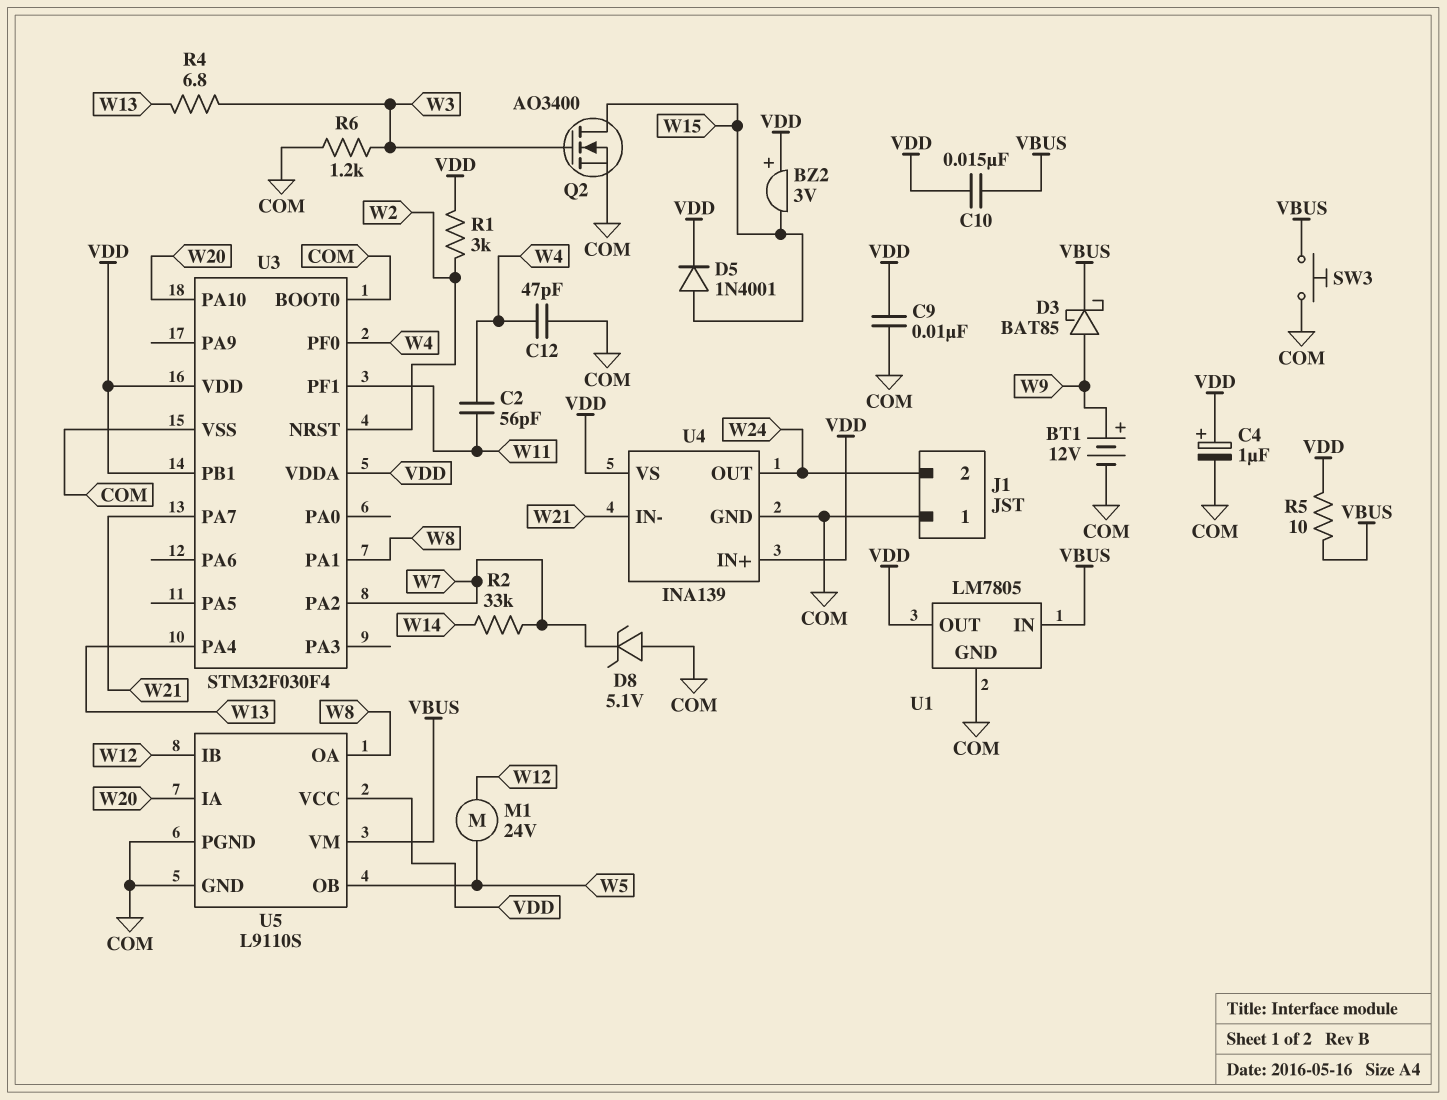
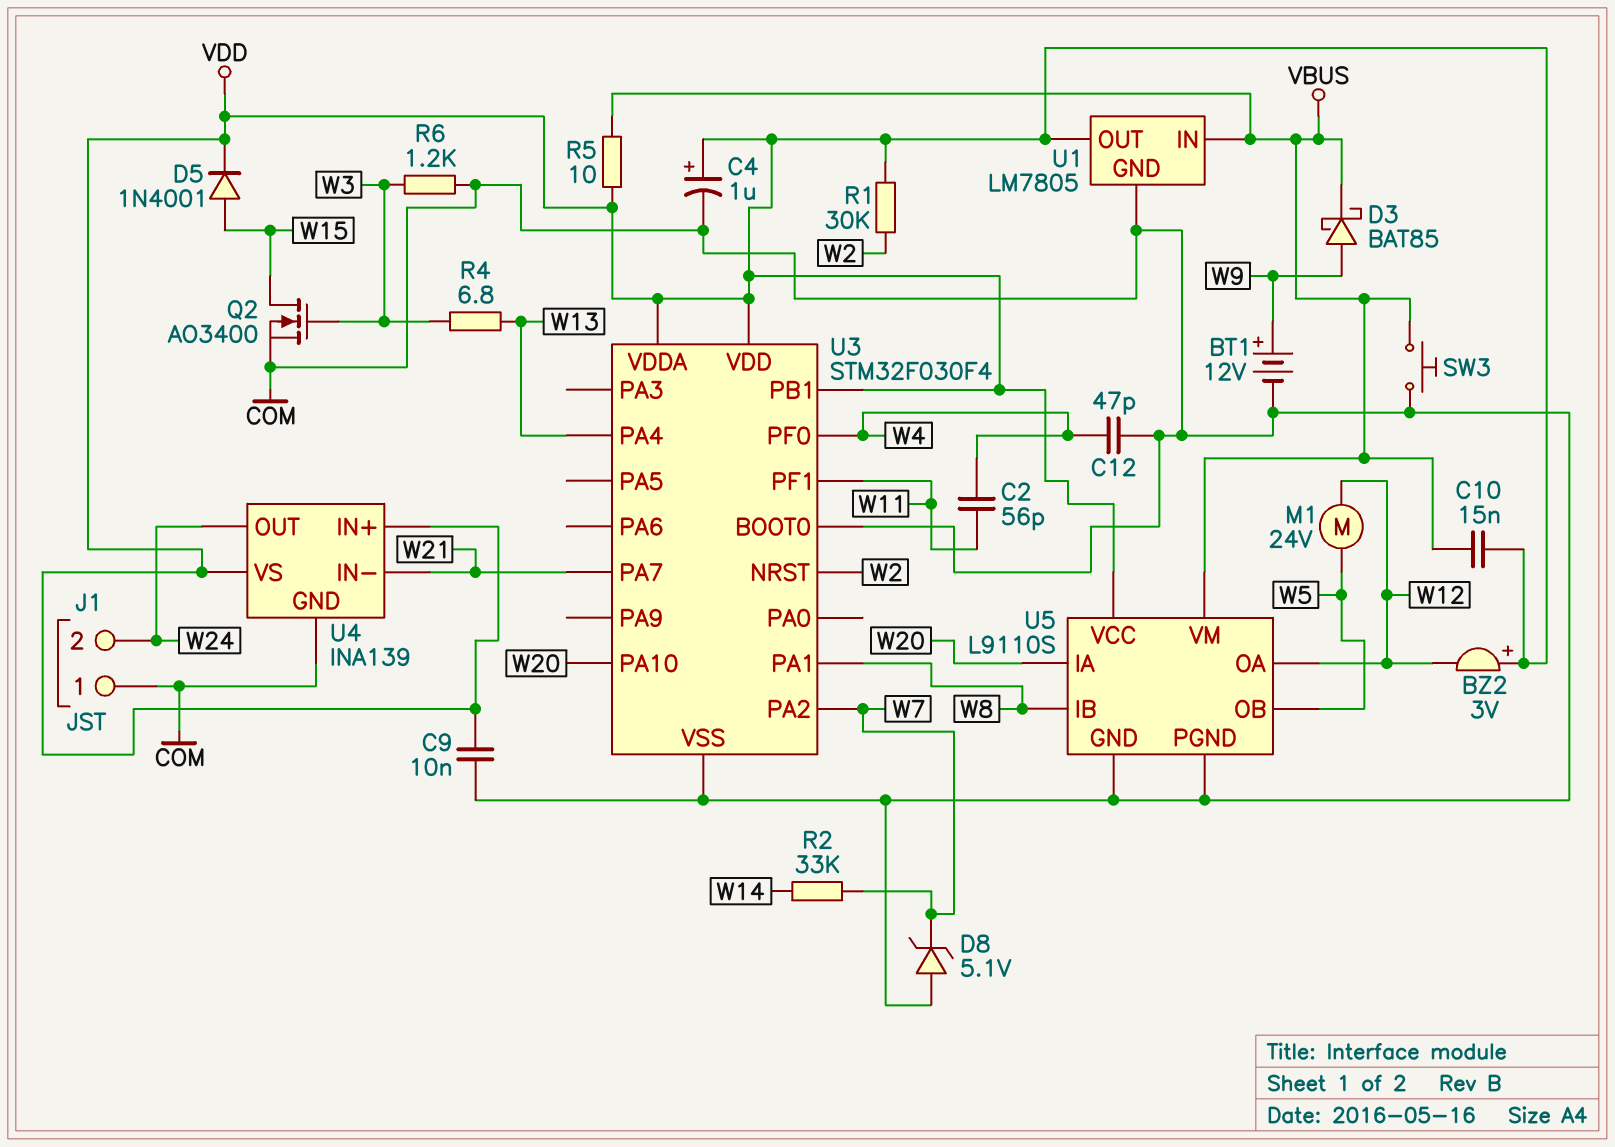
BZ2: buzzer 3V (plus VDD, minus W15) -> buzzer 3V (plus VDD, minus W12)
R1: 3k (VDD, W2) -> 30k (VDD, W2)
U5 pin IB: W12 -> W8
U5 pin OA: W8 -> W12

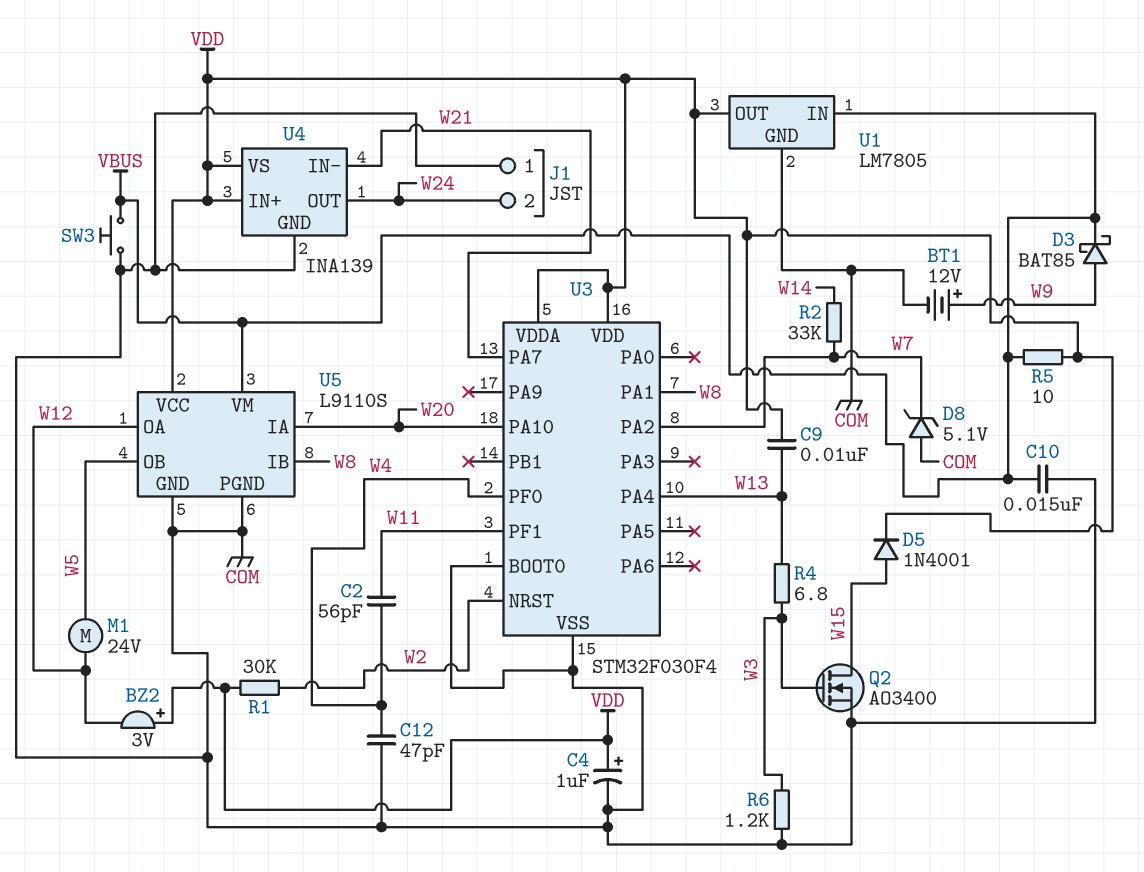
C9: 10nF (COM, VDD) -> 10nF (VDD, W13)
C10: 15nF (VBUS, VDD) -> 15nF (COM, VBUS)
U3 pin PB1: VDD -> none

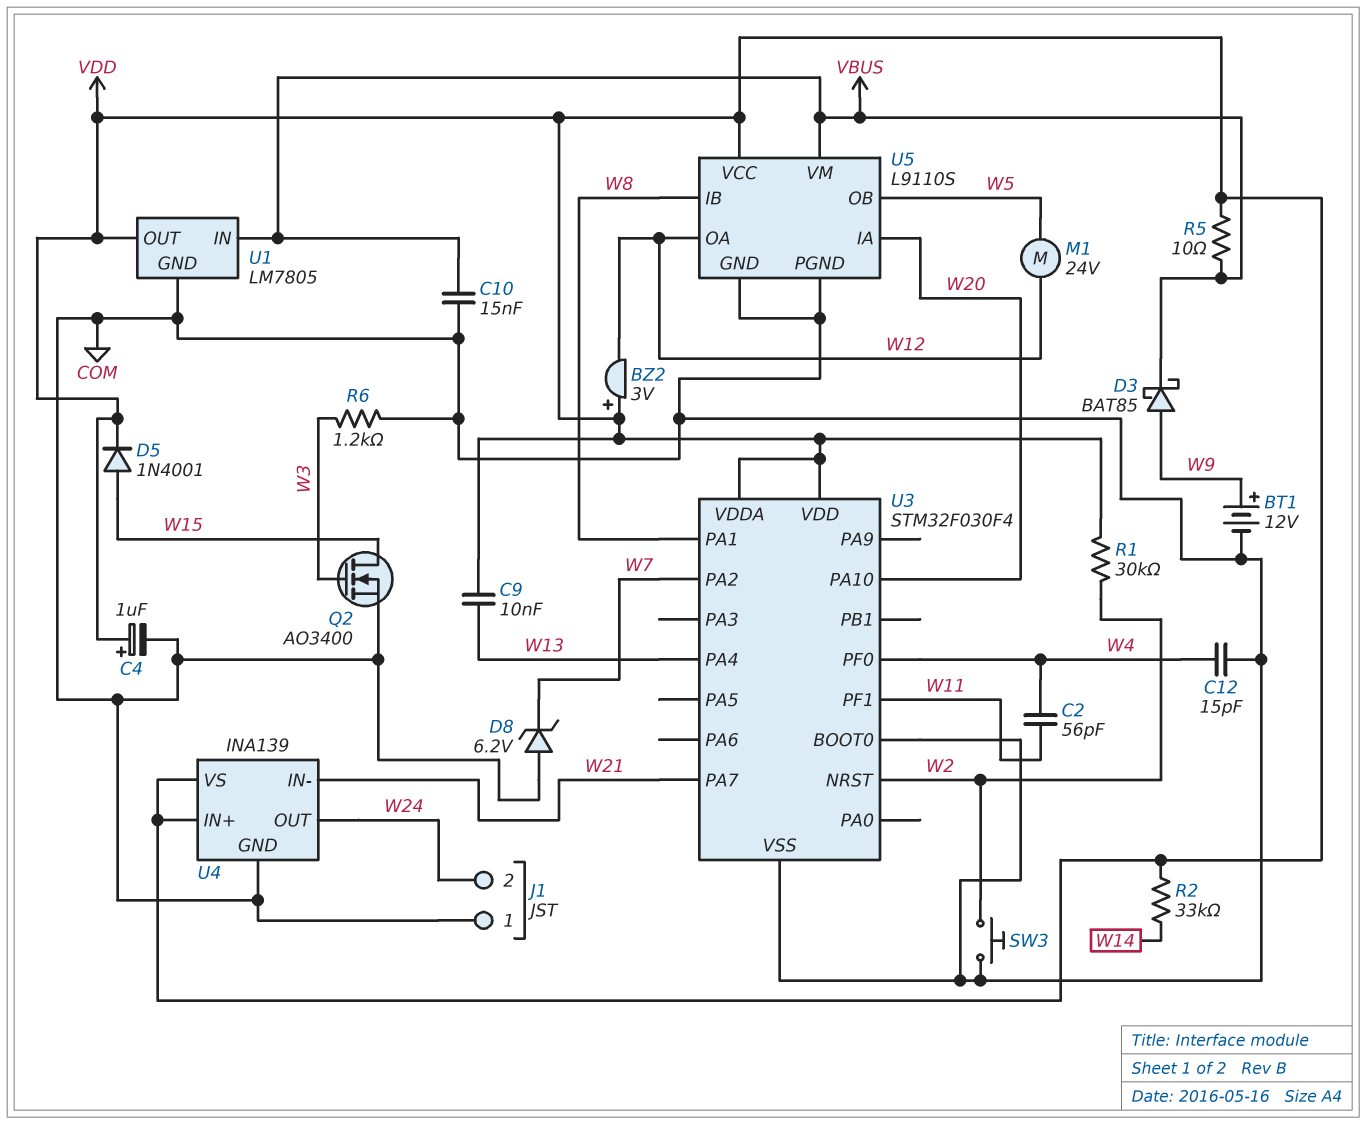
C12: 47pF (COM, W4) -> 15pF (COM, W4)
D8: zener 5.1V (A COM, K W7) -> zener 6.2V (A COM, K W7)
R2: 33k (W7, W14) -> 33k (VDD, W14)
R4: 6.8 (W3, W13) -> none
SW3: button (COM, VBUS) -> button (COM, W2)

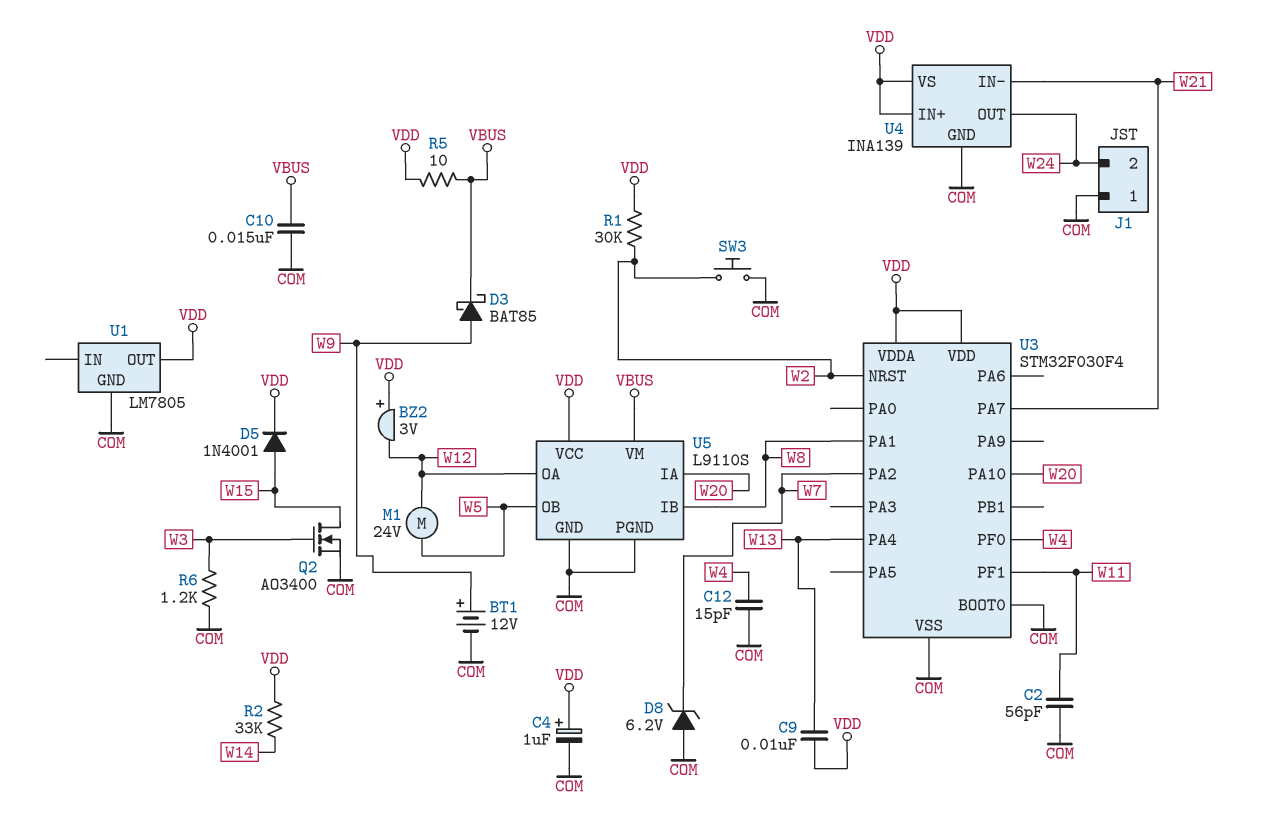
C2: 56pF (W4, W11) -> 56pF (COM, W11)
U1 pin IN: VBUS -> none

